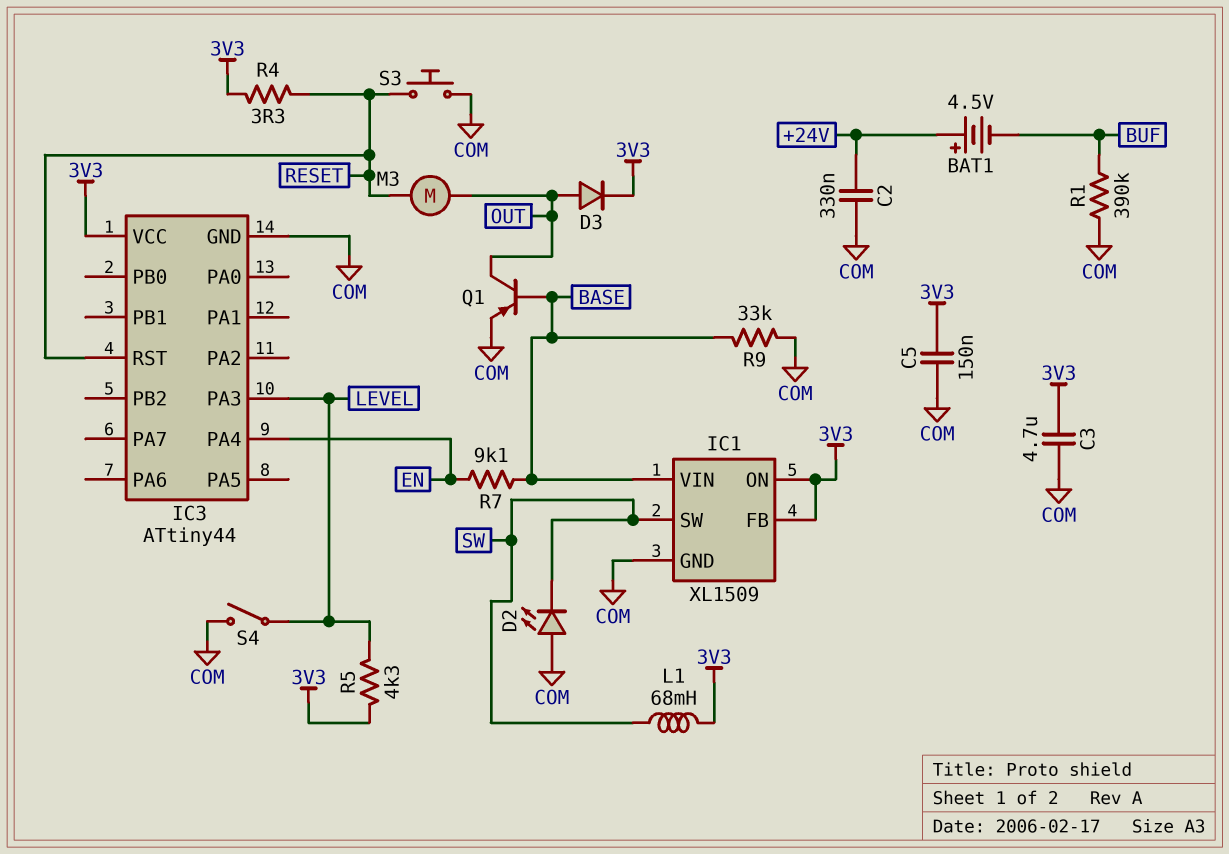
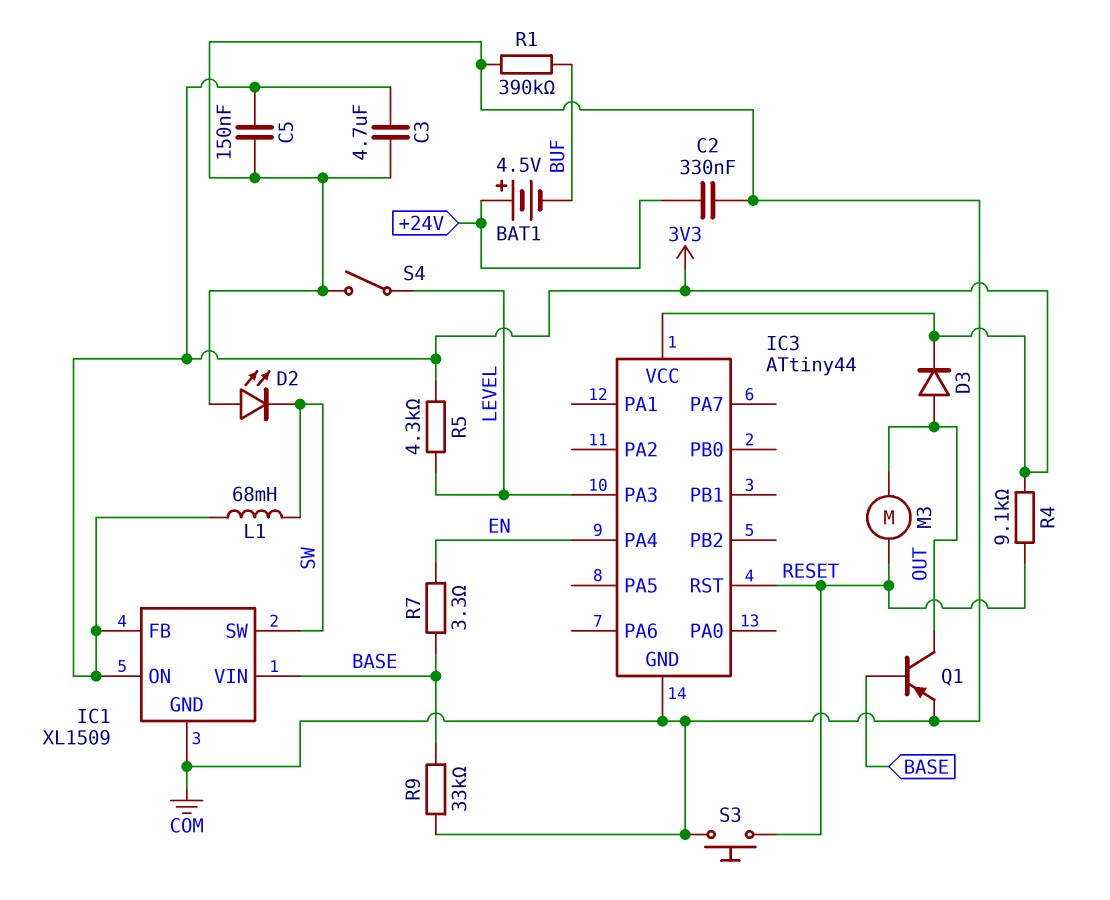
R4: 3.3 (3V3, RESET) -> 9.1k (3V3, RESET)
R7: 9.1k (BASE, EN) -> 3.3 (BASE, EN)

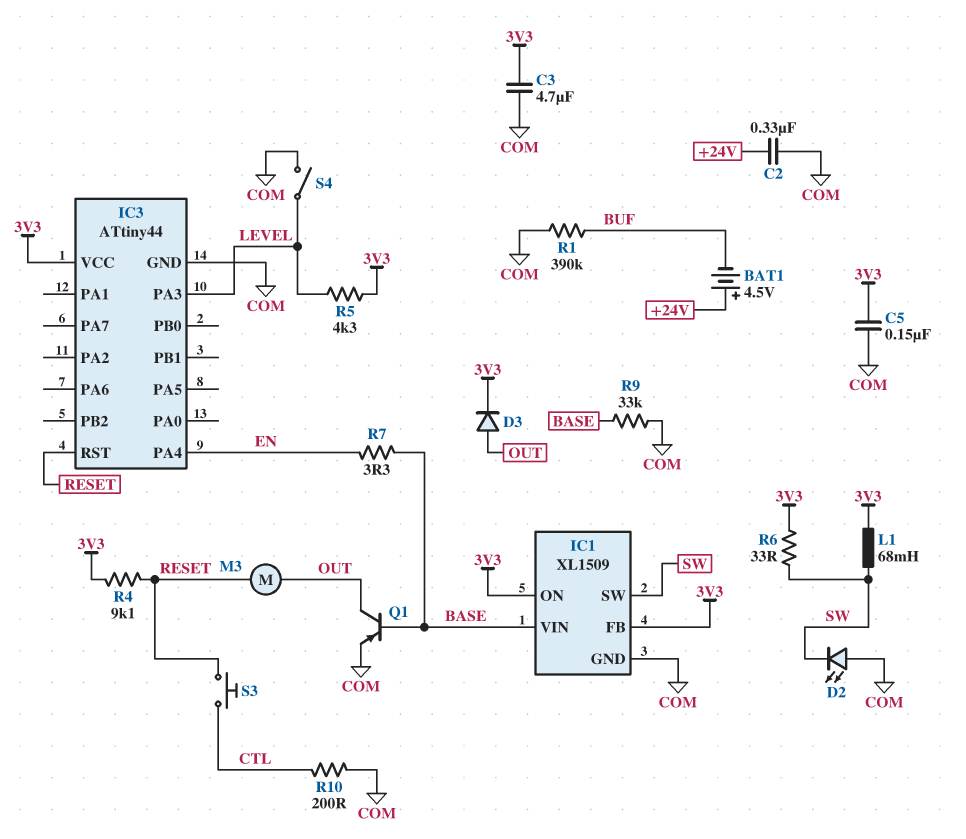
R6: none -> 33 (3V3, SW)
R10: none -> 200 (COM, CTL)
S3: button (COM, RESET) -> button (CTL, RESET)

